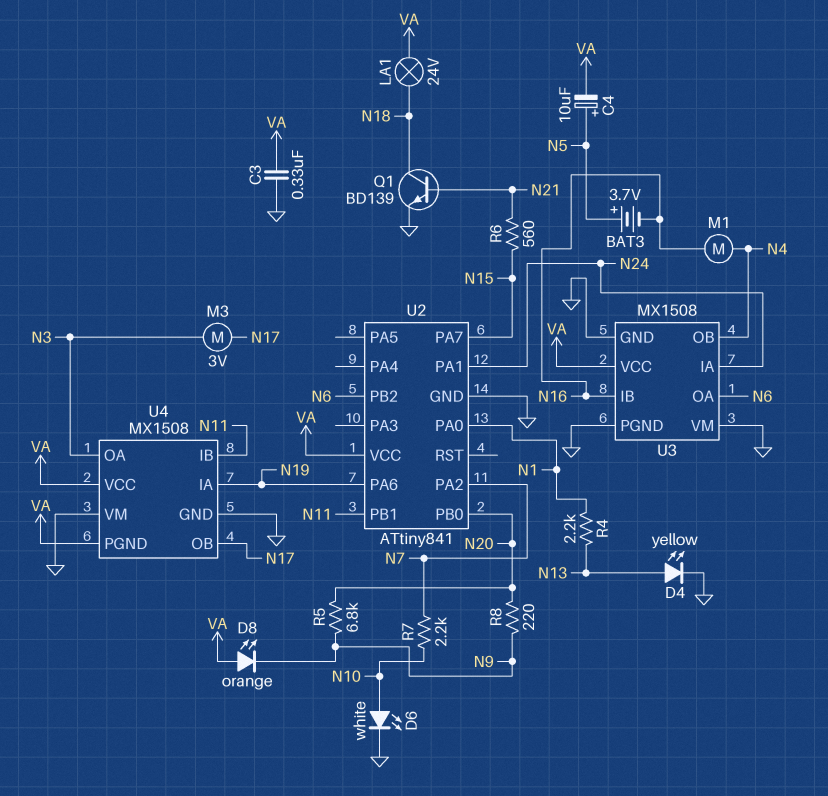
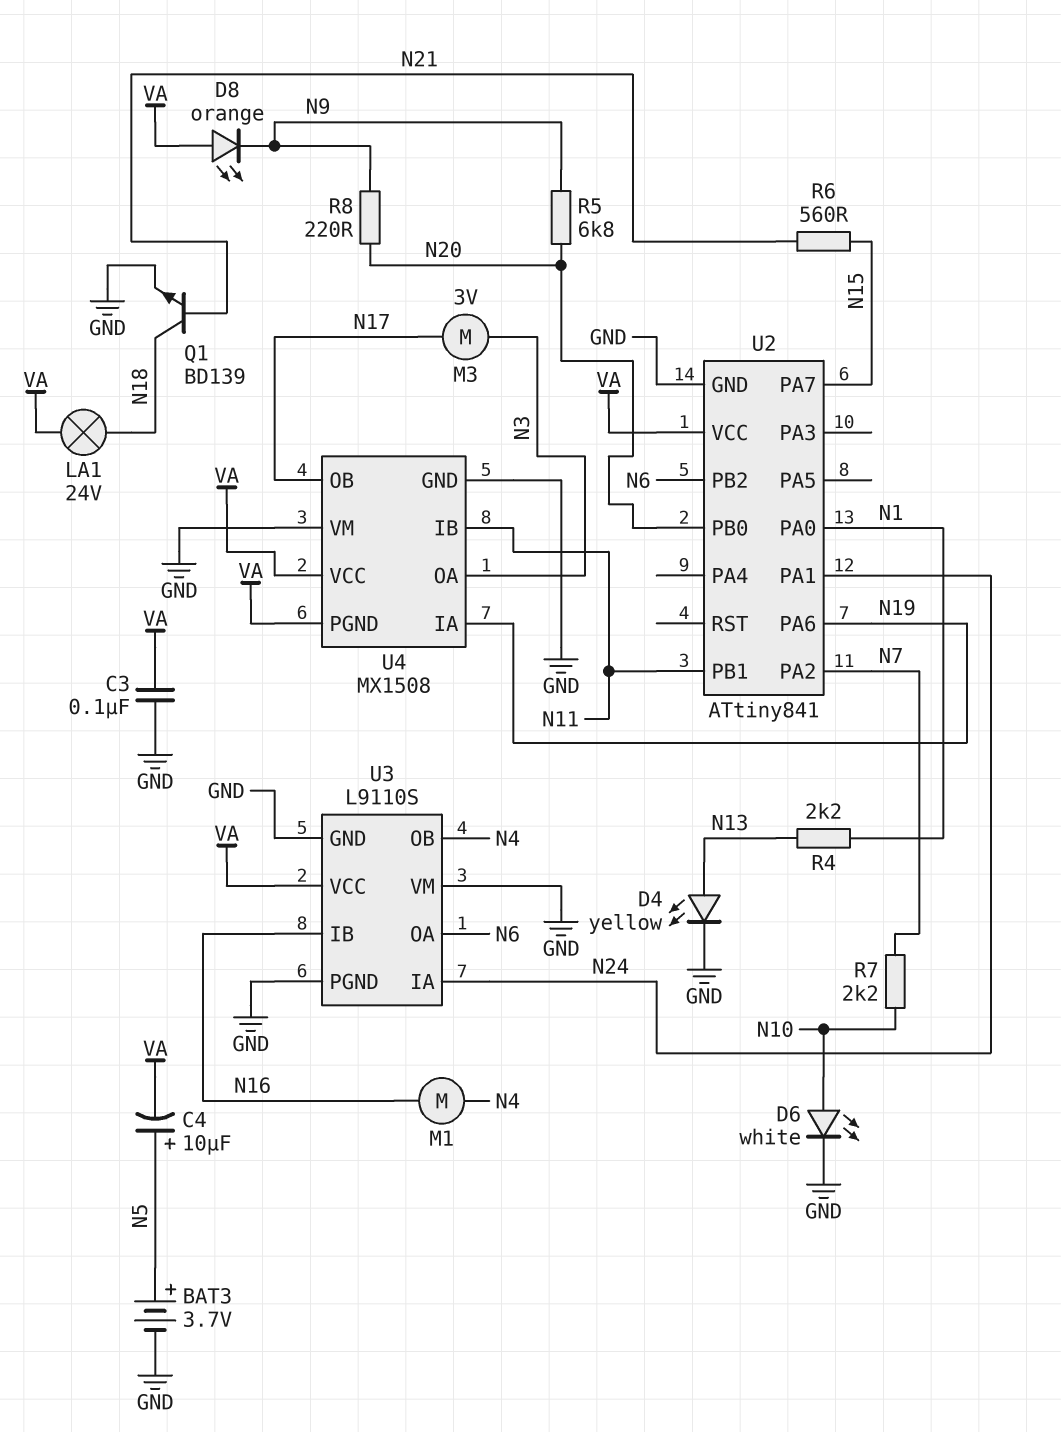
BAT3: 3.7V (plus N5, minus N16) -> 3.7V (plus N5, minus GND)
C3: 330nF (GND, VA) -> 100nF (GND, VA)
U3: MX1508 -> L9110S

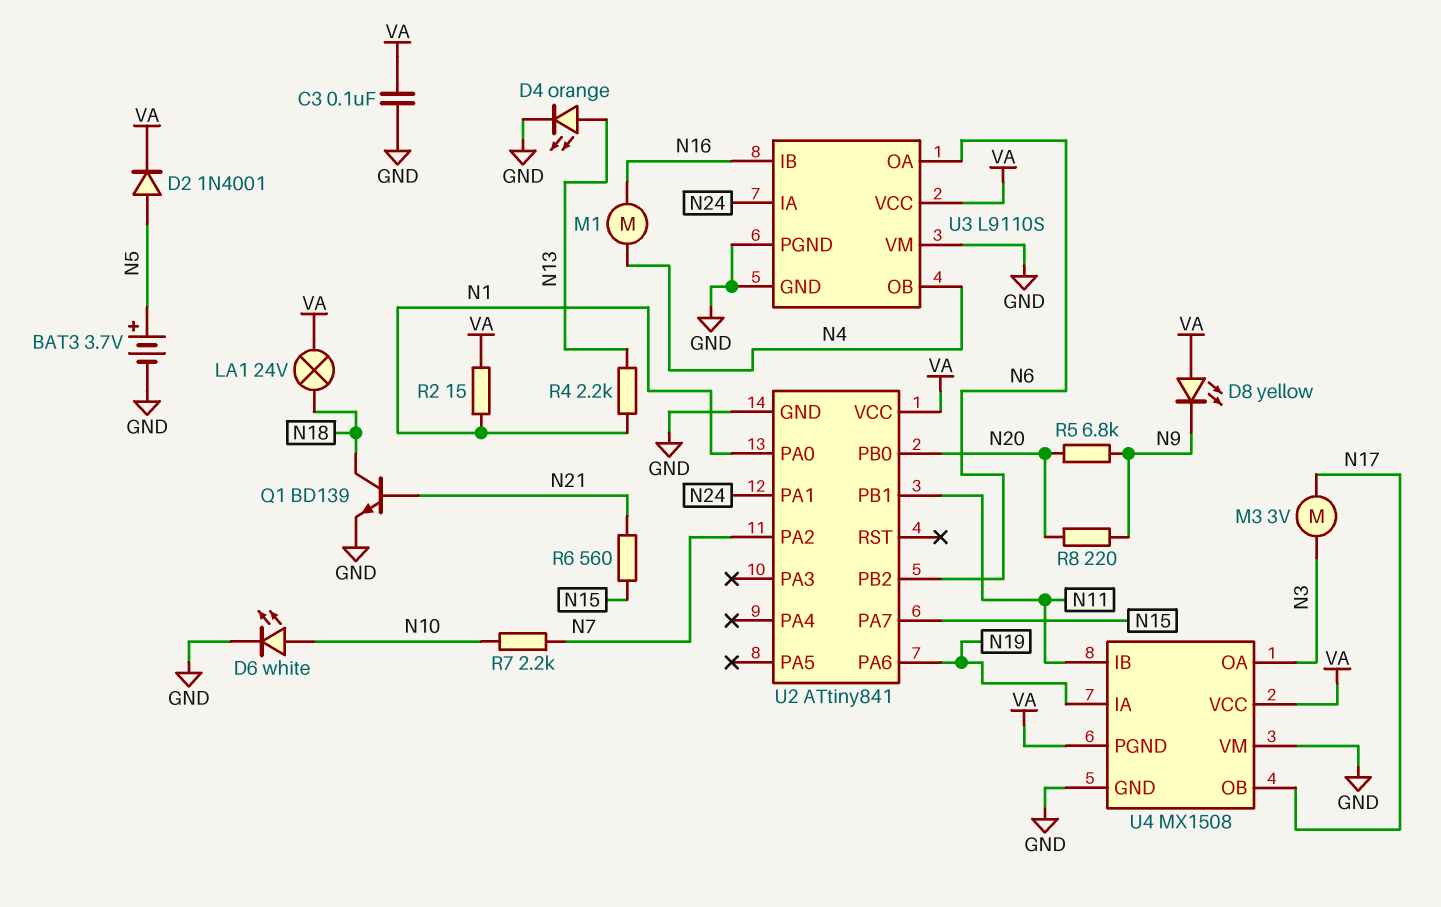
C4: 10uF (plus N5, minus VA) -> none
D2: none -> diode 1N4001 (A N5, K VA)
D4: LED yellow (A N13, K GND) -> LED orange (A N13, K GND)
D8: LED orange (A VA, K N9) -> LED yellow (A VA, K N9)
R2: none -> 15 (N1, VA)

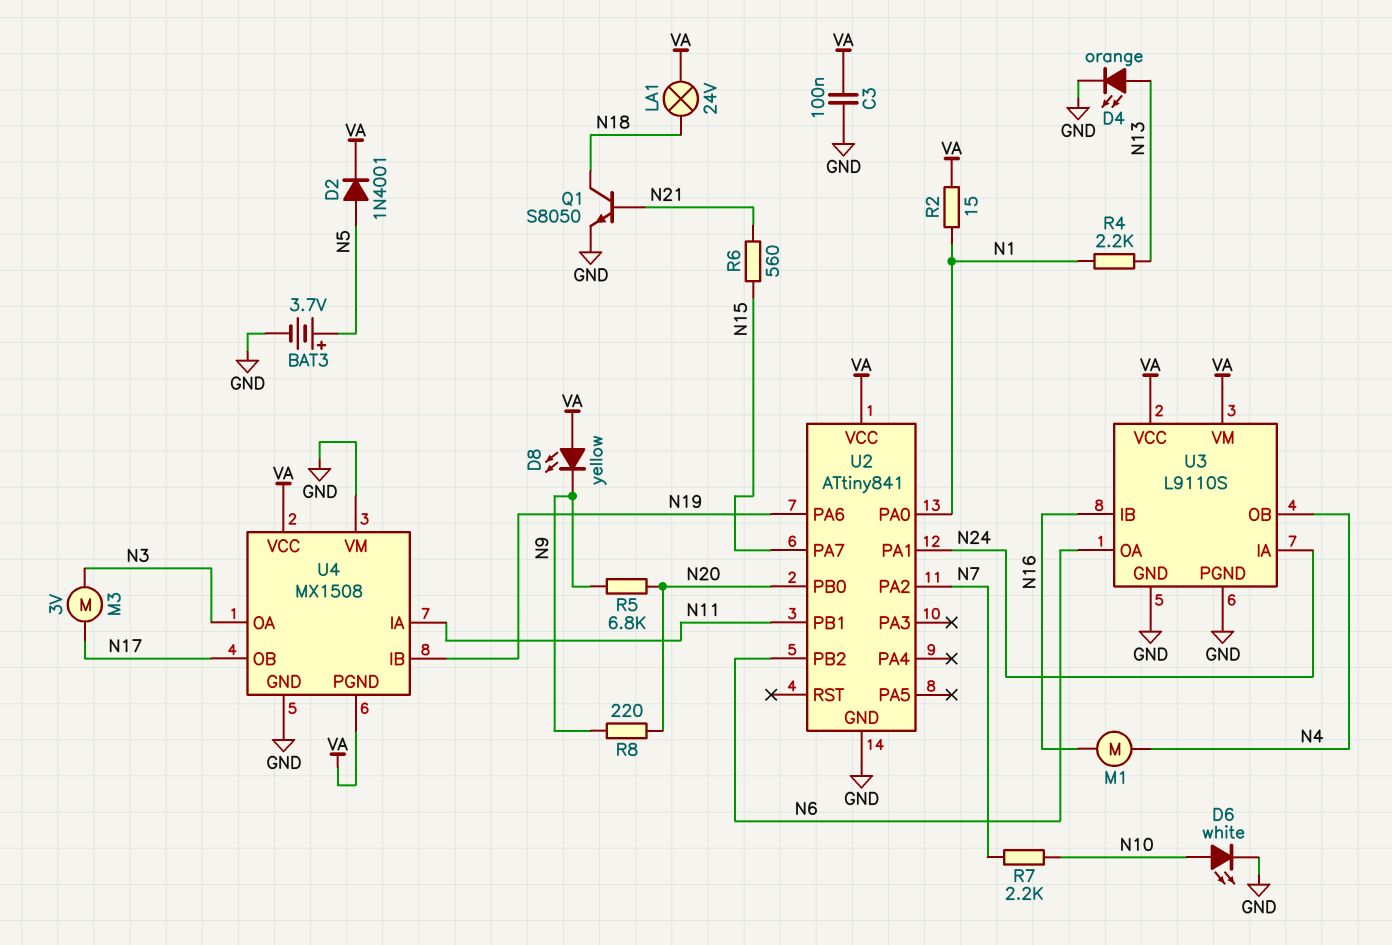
Q1: NPN BD139 (B N21, C N18, E GND) -> NPN S8050 (B N21, C N18, E GND)
U3 pin VM: GND -> VA
U4 pin IA: N19 -> N11
U4 pin IB: N11 -> N19

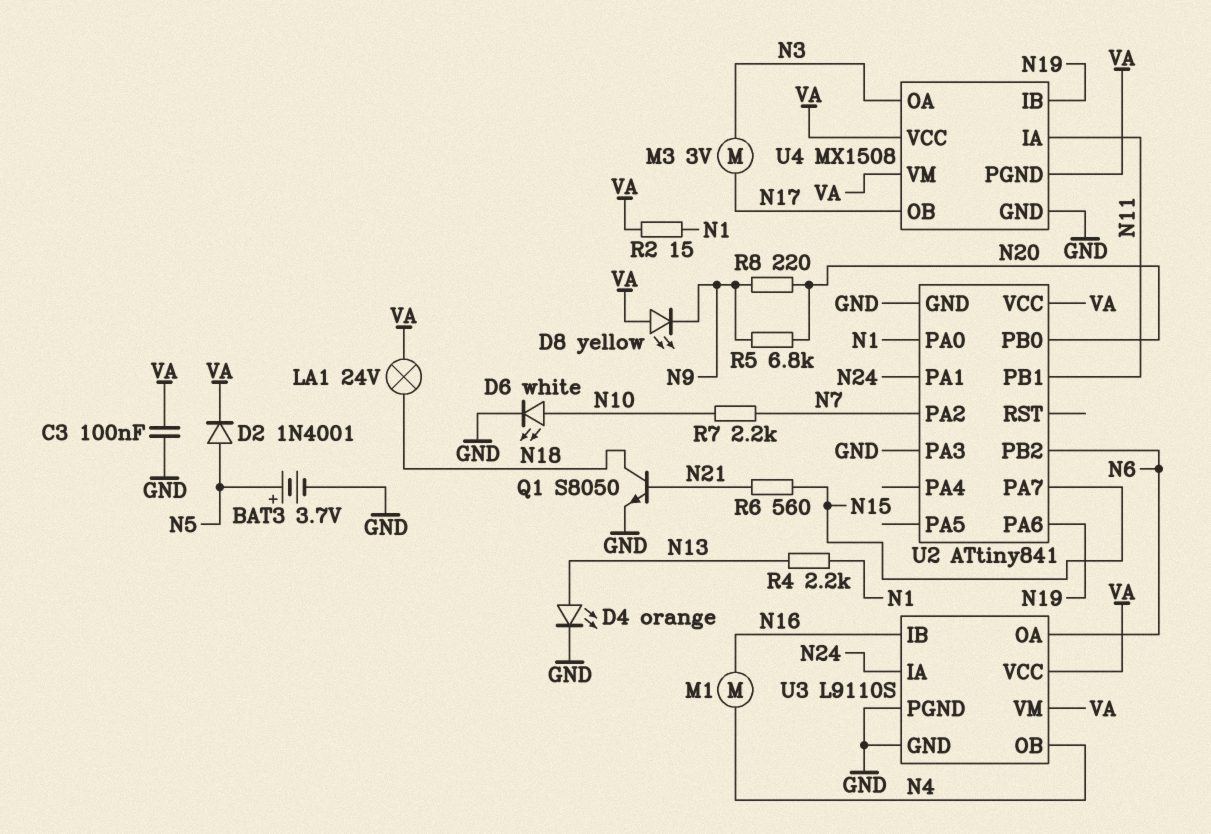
U2 pin PA3: none -> GND
U4 pin VM: GND -> VA

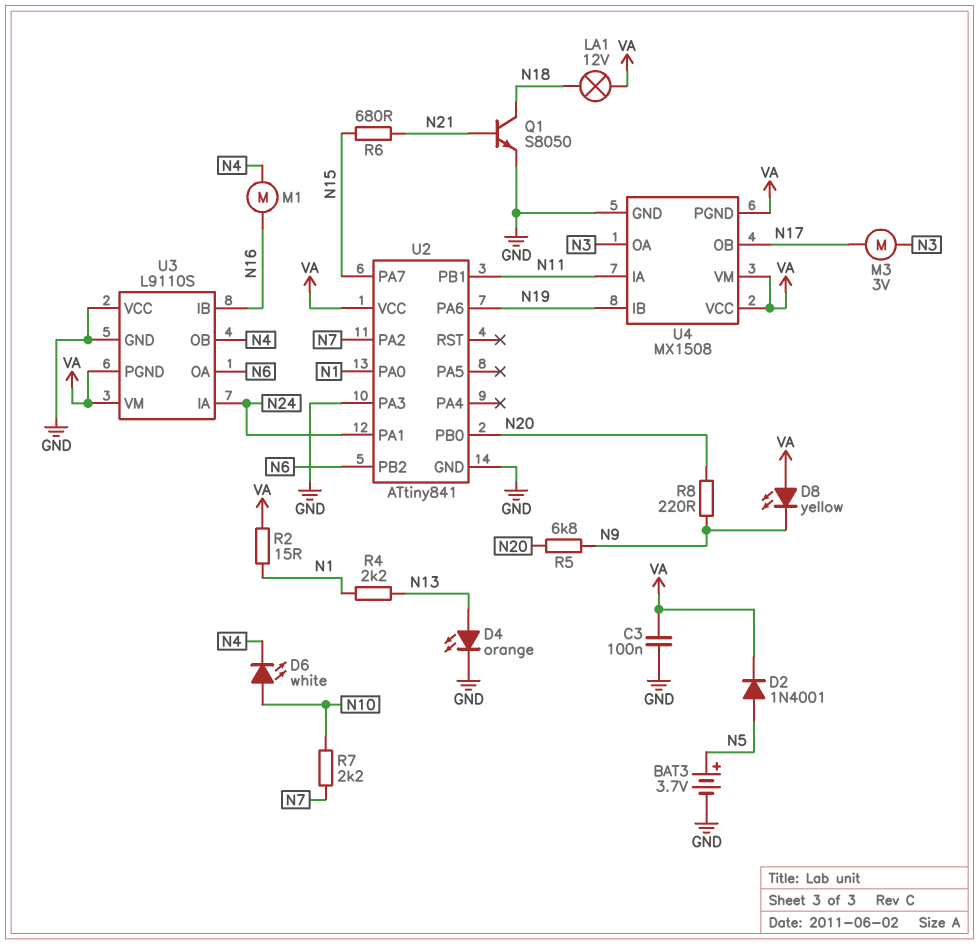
D6: LED white (A N10, K GND) -> LED white (A N10, K N4)
LA1: lamp 24V (N18, VA) -> lamp 12V (N18, VA)
R6: 560 (N15, N21) -> 680 (N15, N21)
U3 pin PGND: GND -> VA
U3 pin VCC: VA -> GND

